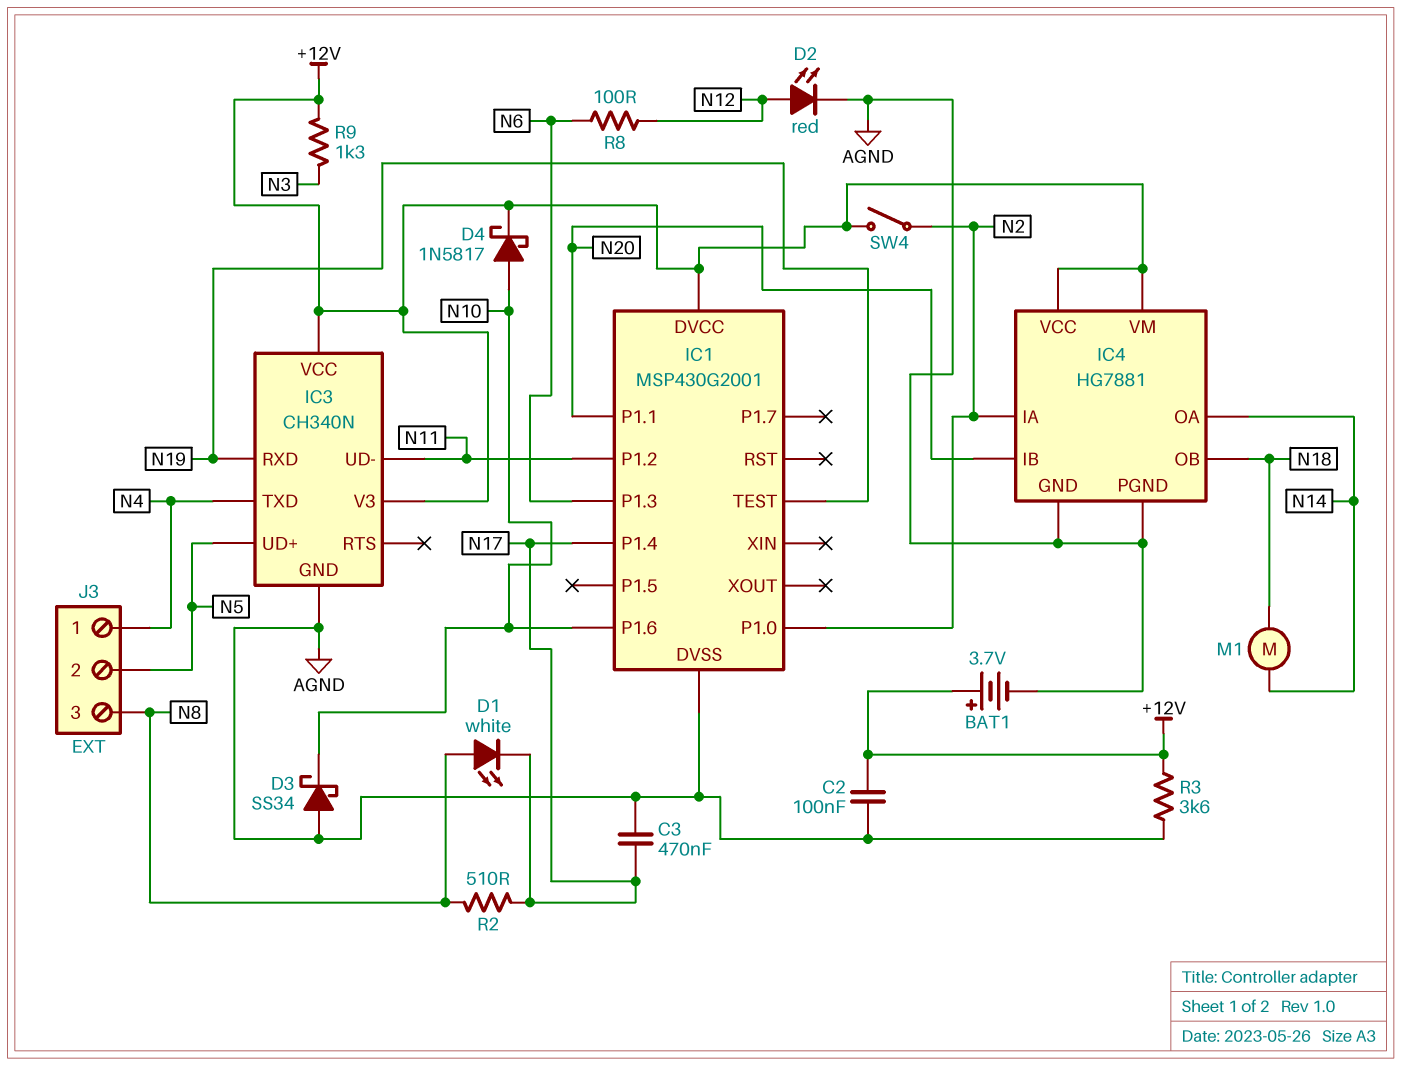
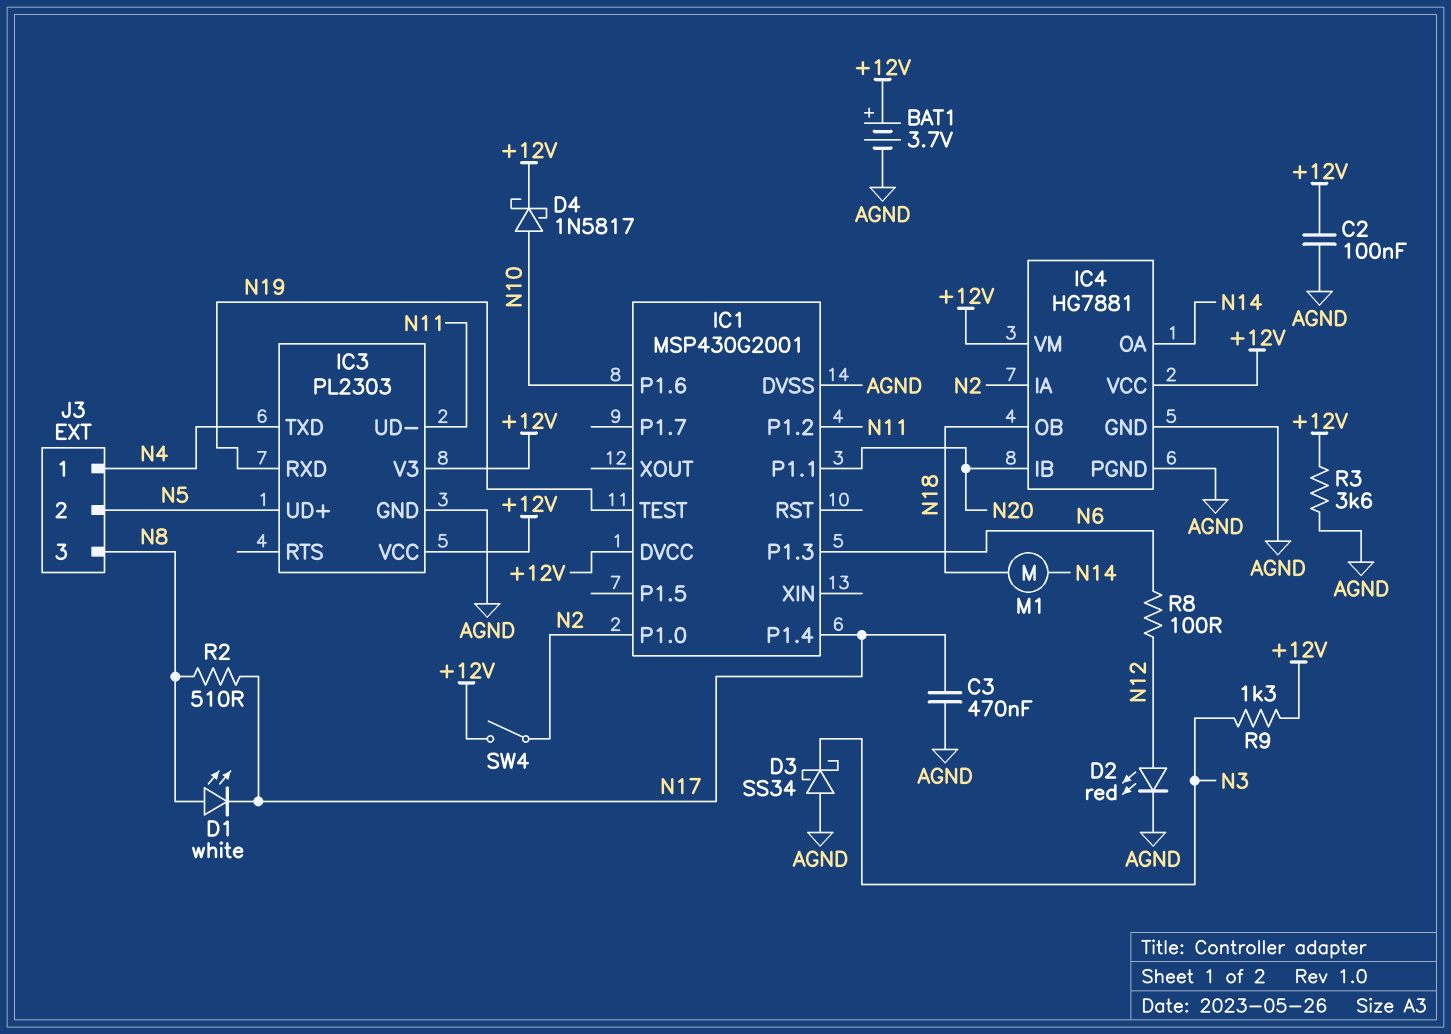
D3: schottky SS34 (A AGND, K N10) -> schottky SS34 (A AGND, K N3)
IC3: CH340N -> PL2303

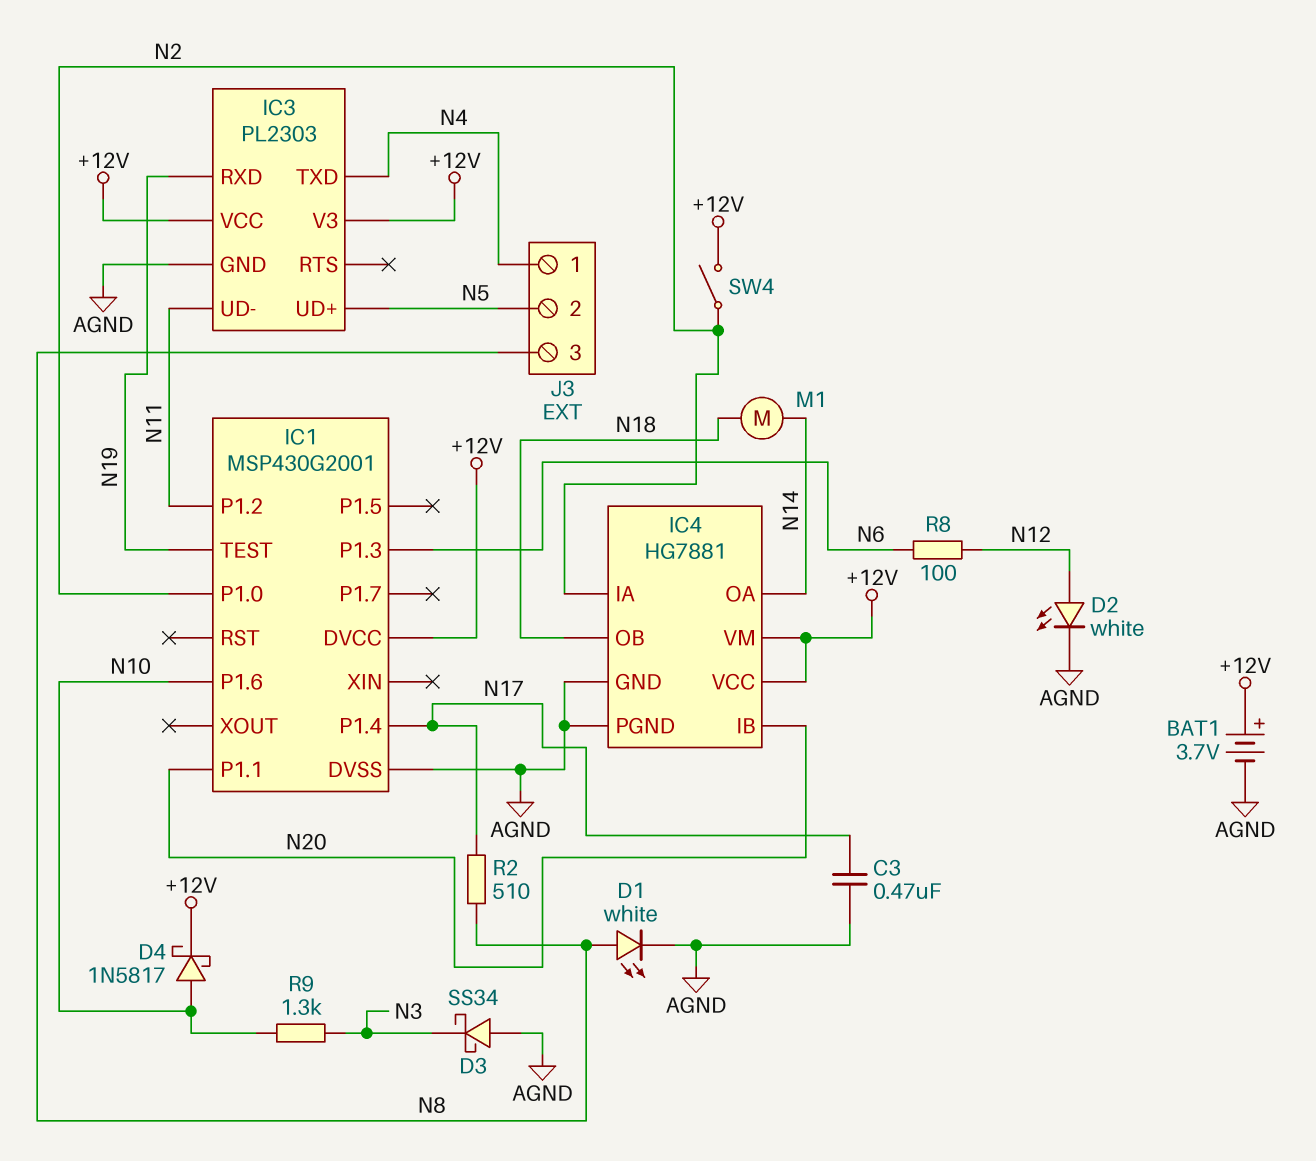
C2: 100nF (+12V, AGND) -> none
D1: LED white (A N8, K N17) -> LED white (A N8, K AGND)
D2: LED red (A N12, K AGND) -> LED white (A N12, K AGND)
R3: 3.6k (+12V, AGND) -> none
R9: 1.3k (+12V, N3) -> 1.3k (N3, N10)

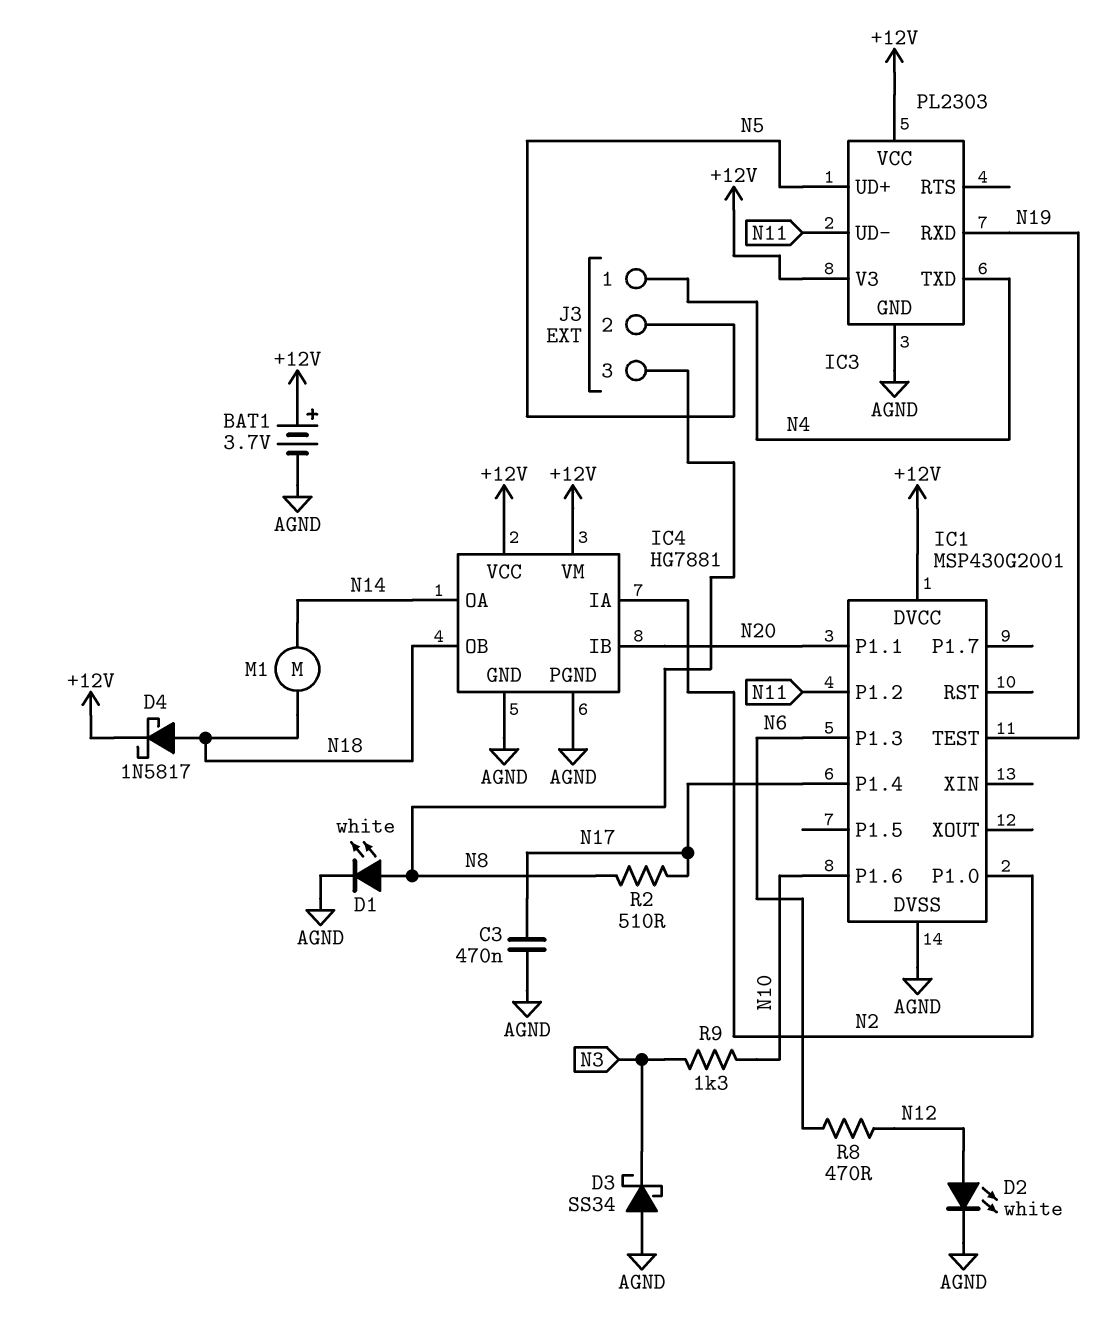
D4: schottky 1N5817 (A N10, K +12V) -> schottky 1N5817 (A N18, K +12V)
R8: 100 (N6, N12) -> 470 (N6, N12)
SW4: switch (+12V, N2) -> none

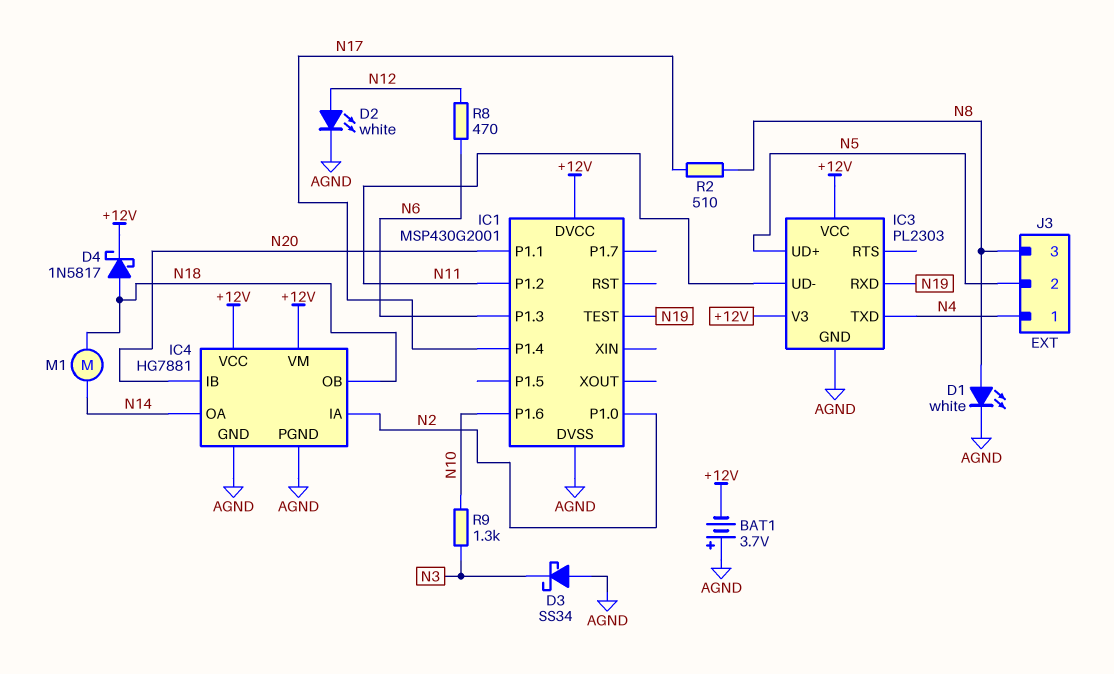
BAT1: 3.7V (plus +12V, minus AGND) -> 3.7V (plus AGND, minus +12V)
C3: 470nF (AGND, N17) -> none

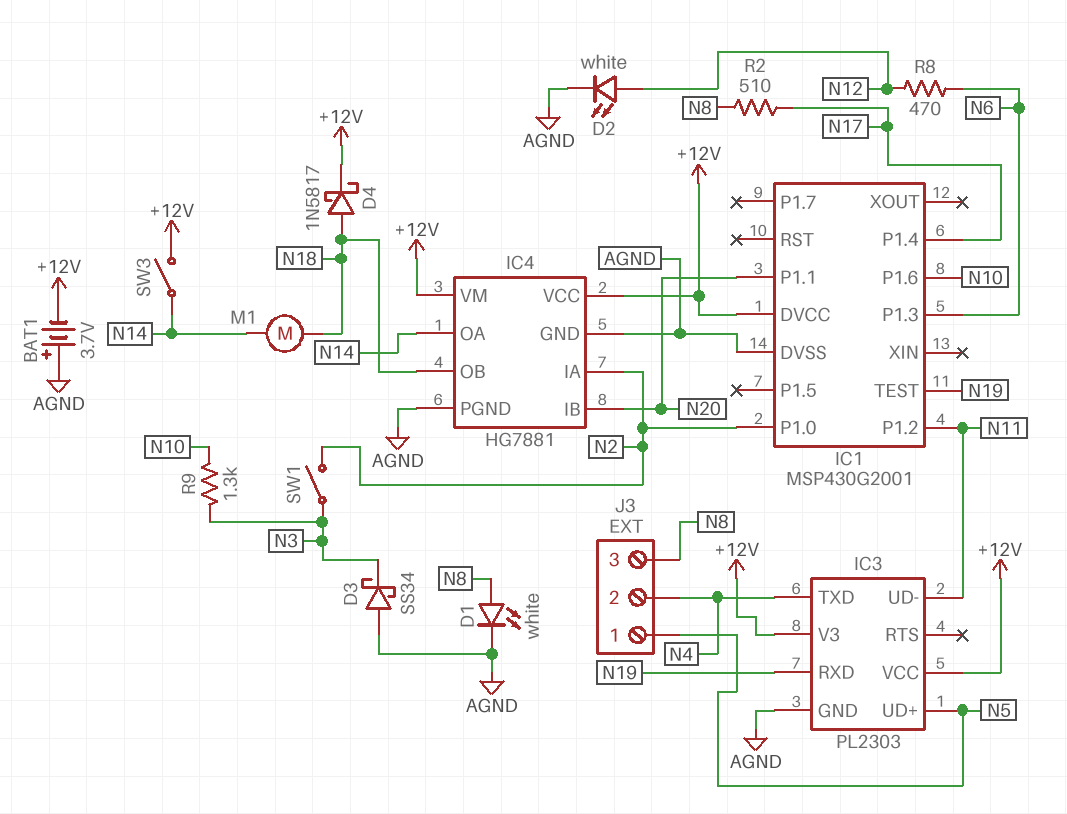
J3 pin 1: N4 -> N5
J3 pin 2: N5 -> N4
SW1: none -> switch (N2, N3)
SW3: none -> switch (+12V, N14)

